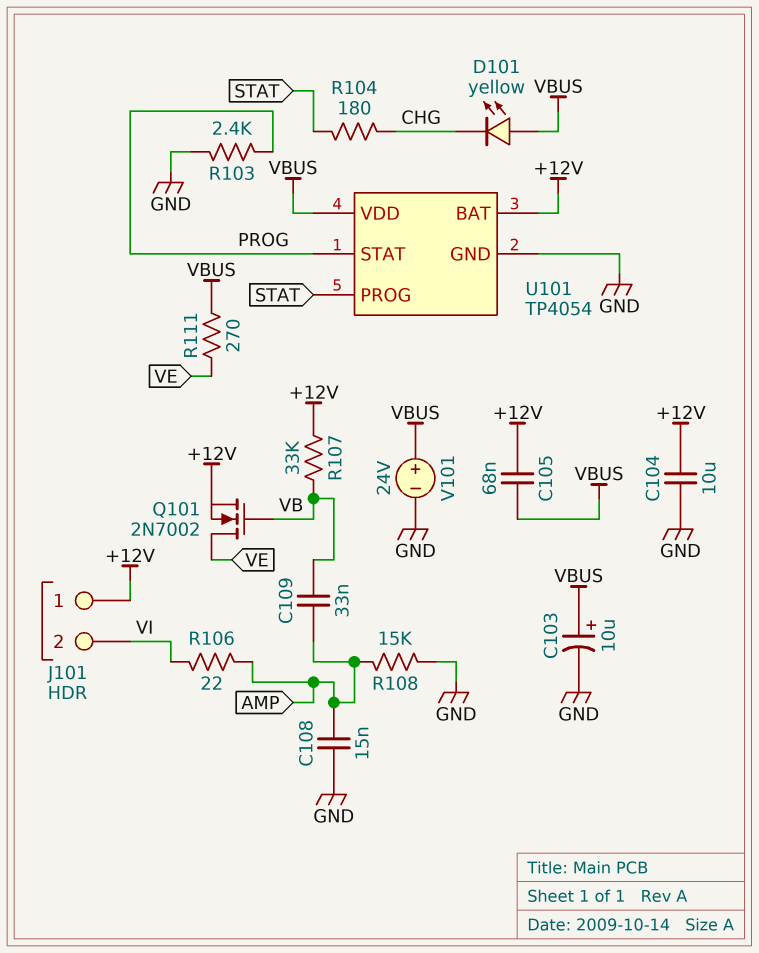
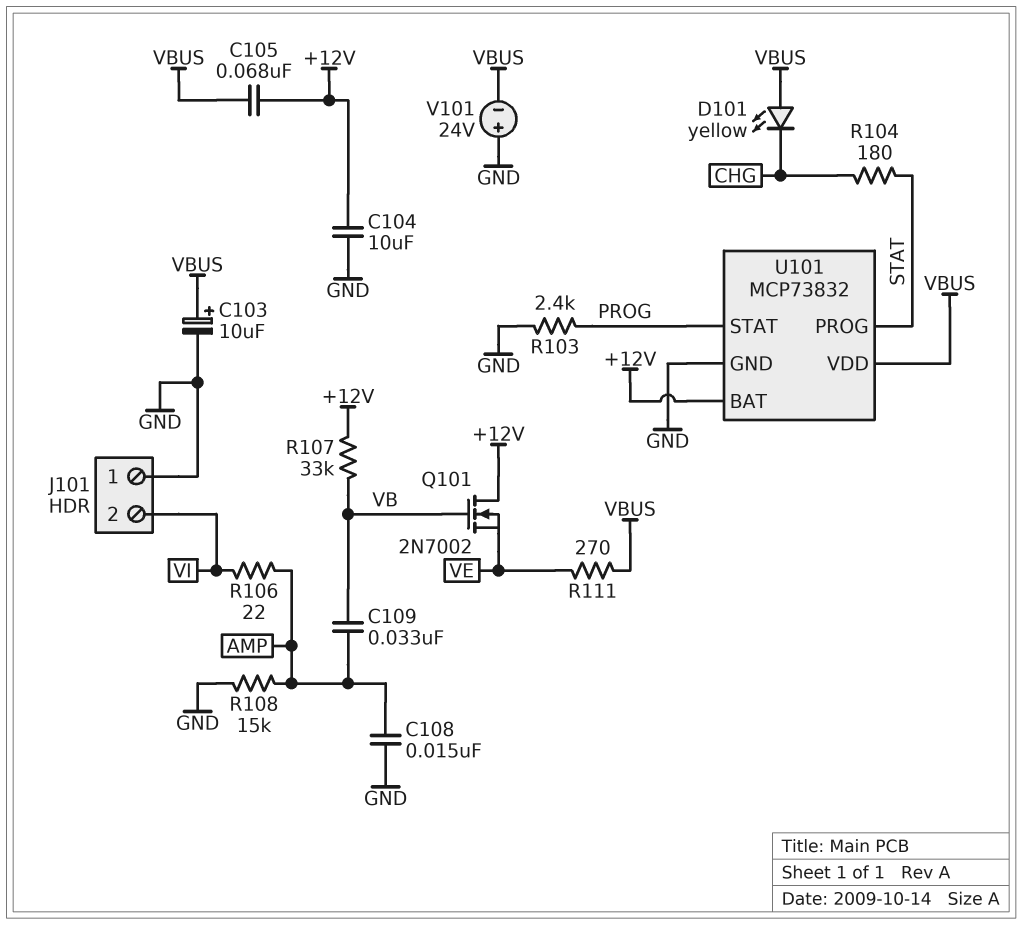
J101 pin 1: +12V -> GND
Q101: NMOS 2N7002 (G VB, D VE, S +12V) -> NMOS 2N7002 (G VB, D +12V, S VE)
U101: TP4054 -> MCP73832
V101: 24V (plus VBUS, minus GND) -> 24V (plus GND, minus VBUS)

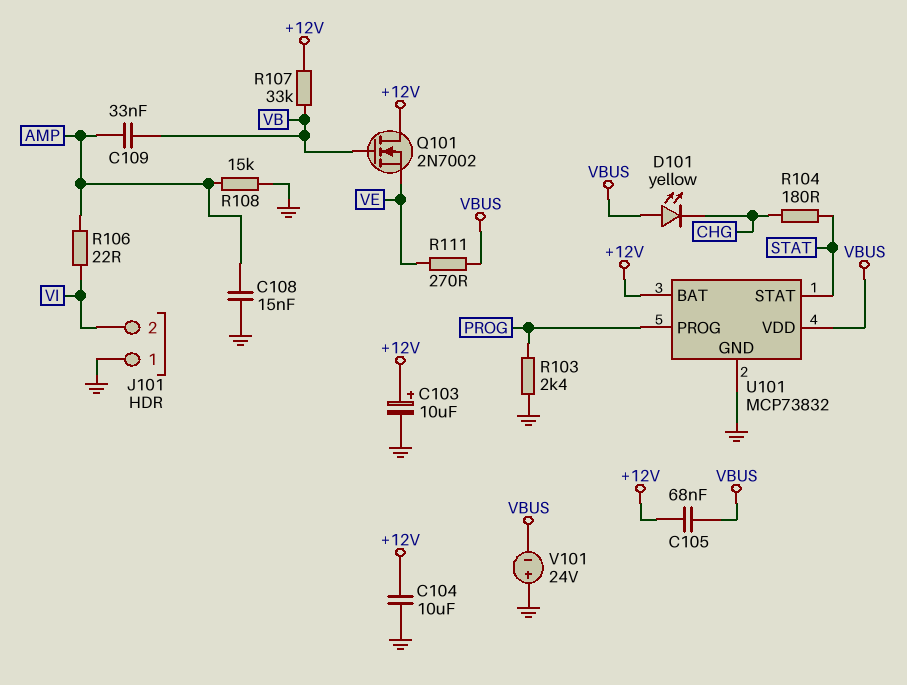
C103: 10uF (plus VBUS, minus GND) -> 10uF (plus +12V, minus GND)
U101 pin PROG: STAT -> PROG
U101 pin STAT: PROG -> STAT

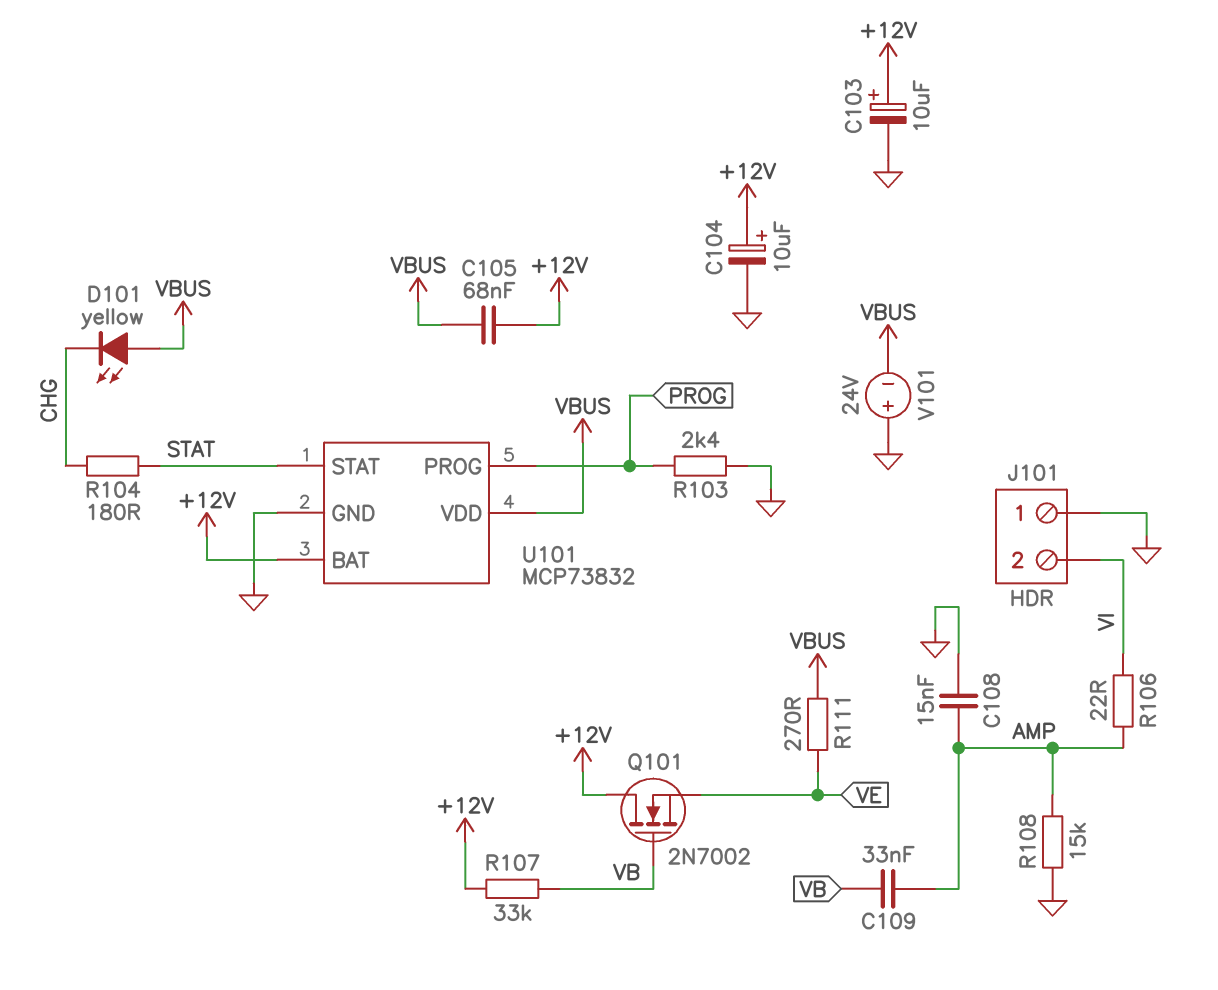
C104: 10uF (+12V, GND) -> 10uF (plus +12V, minus GND)

